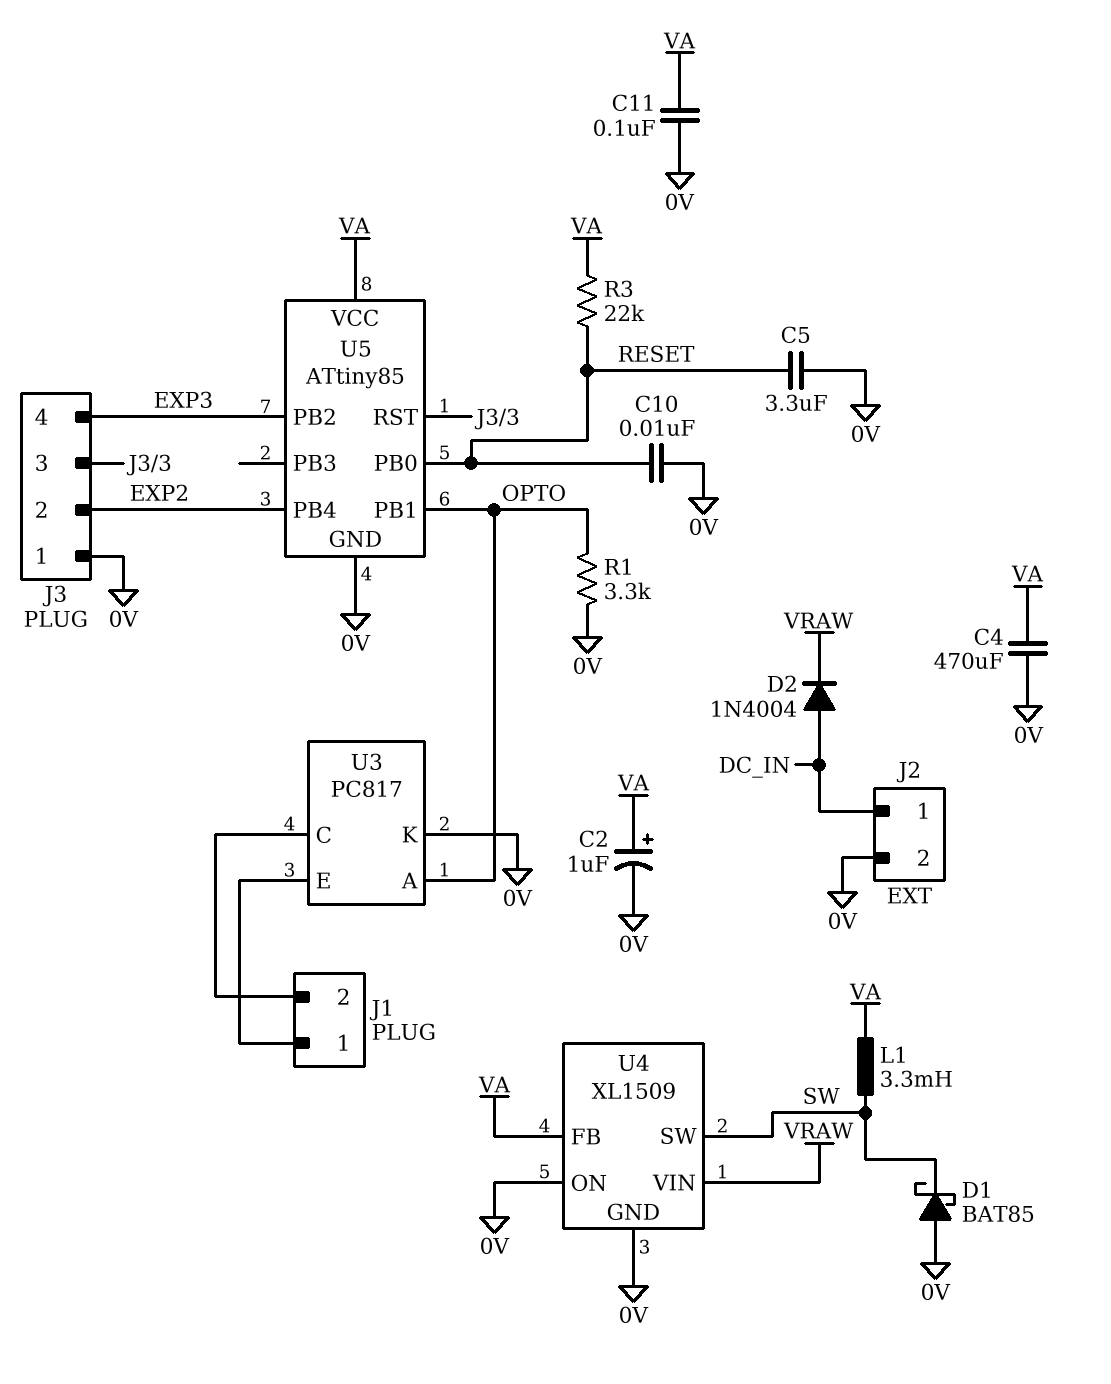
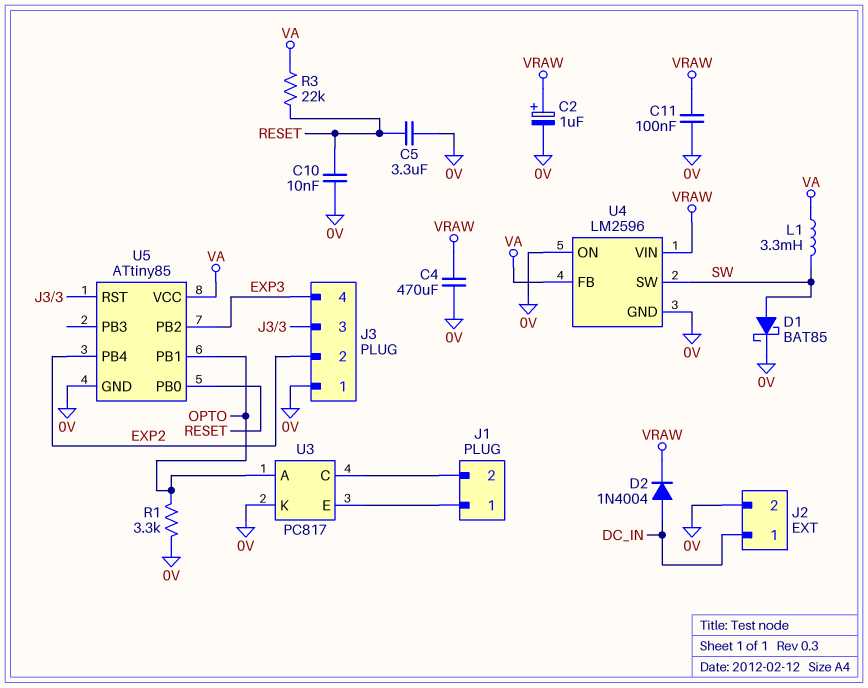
C2: 1uF (plus VA, minus 0V) -> 1uF (plus VRAW, minus 0V)
C4: 470uF (0V, VA) -> 470uF (0V, VRAW)
C11: 100nF (0V, VA) -> 100nF (0V, VRAW)
D1: schottky BAT85 (A 0V, K SW) -> schottky BAT85 (A SW, K 0V)
U4: XL1509 -> LM2596

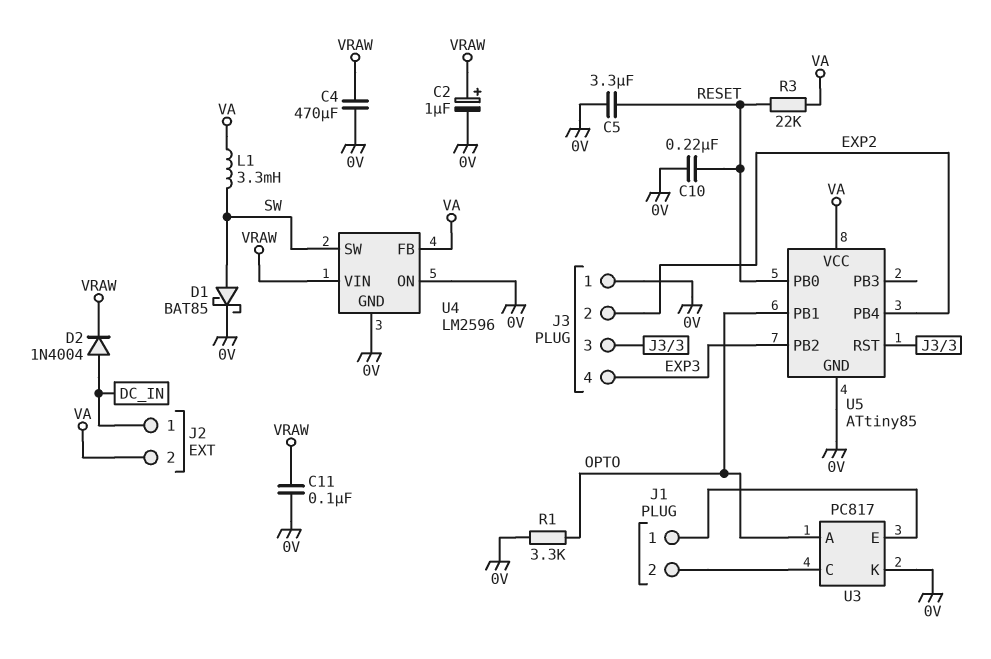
C10: 10nF (0V, RESET) -> 220nF (0V, RESET)
J2 pin 2: 0V -> VA

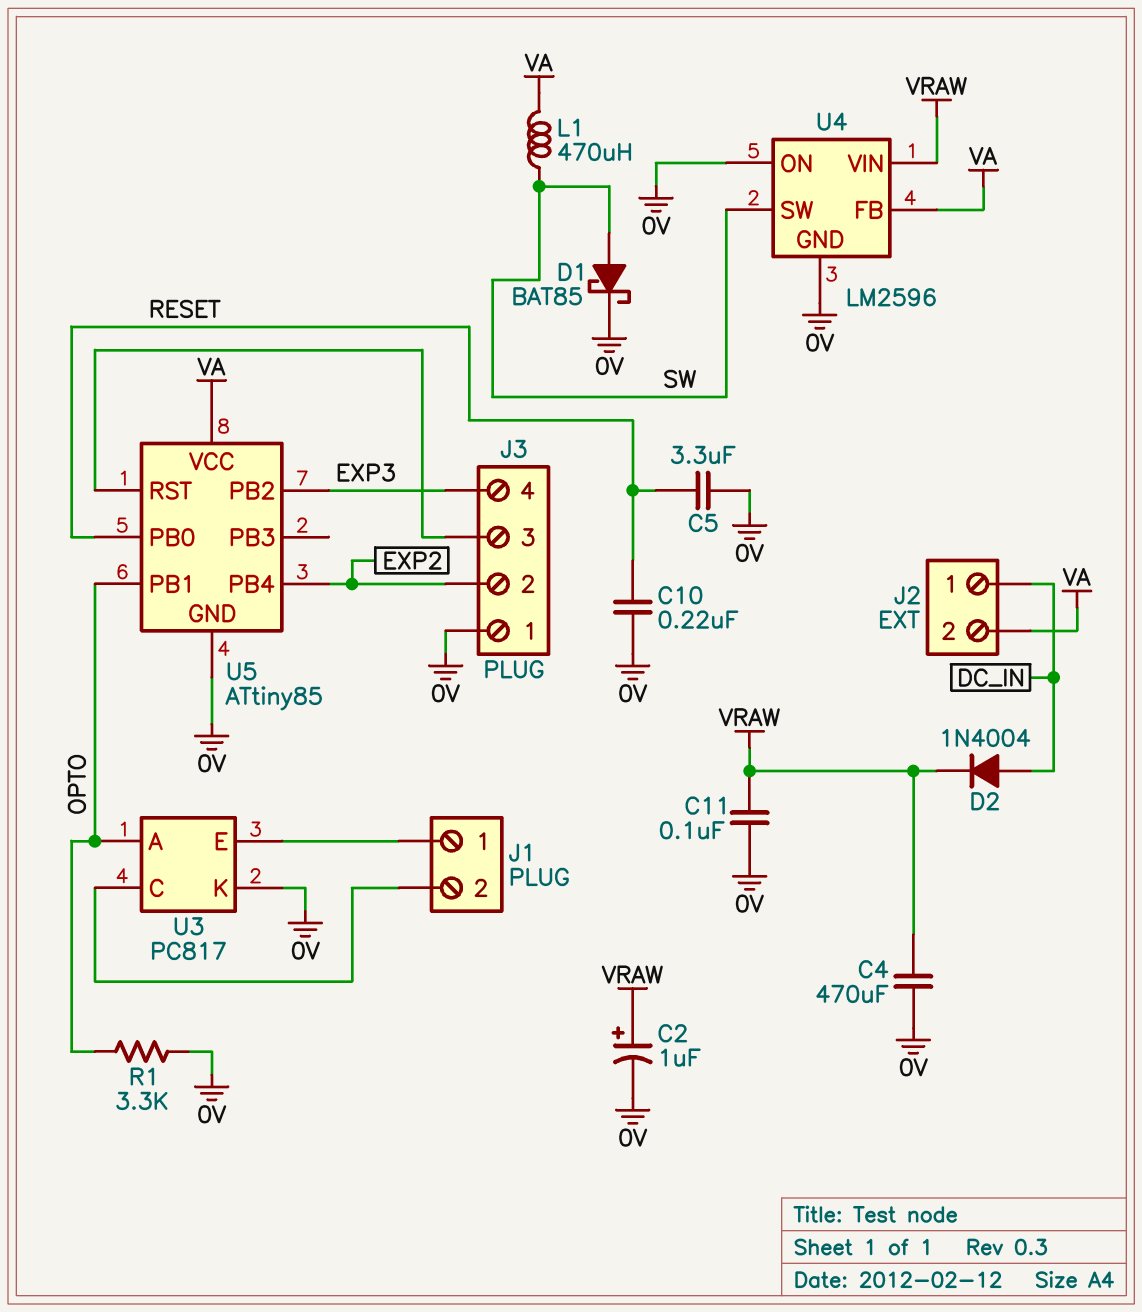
L1: 3.3mH (SW, VA) -> 470uH (SW, VA)
R3: 22k (RESET, VA) -> none

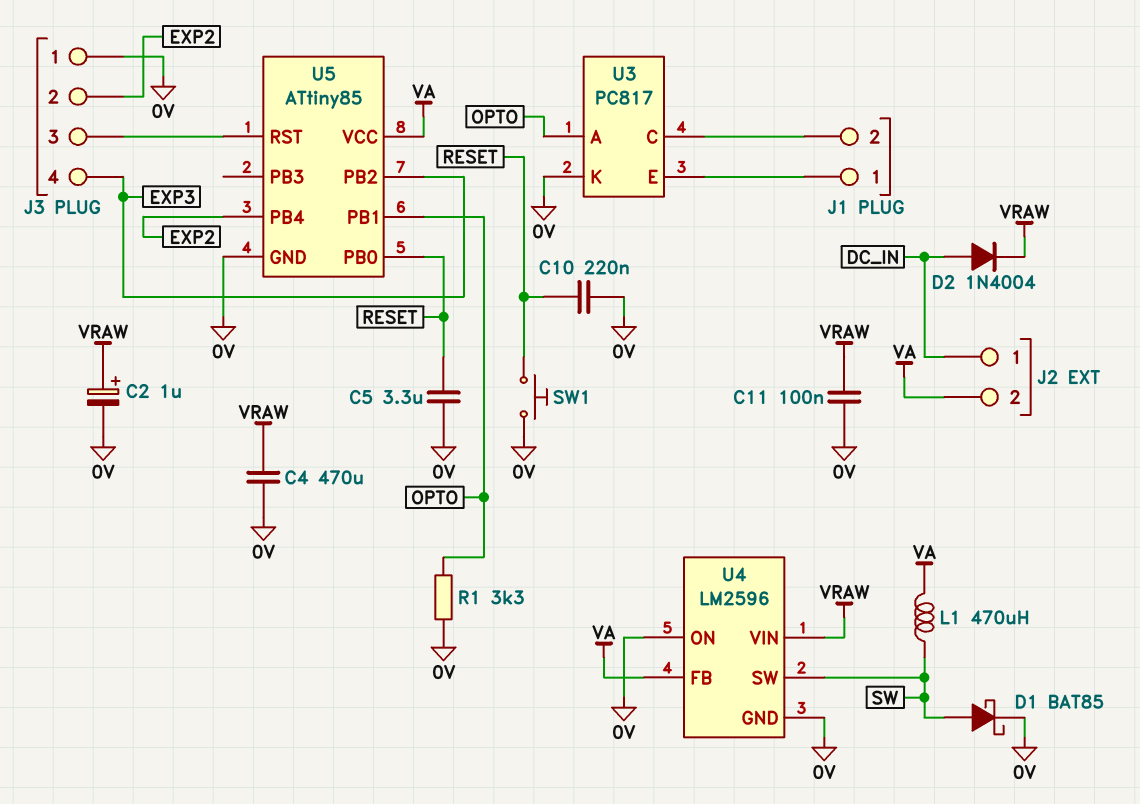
SW1: none -> button (0V, RESET)

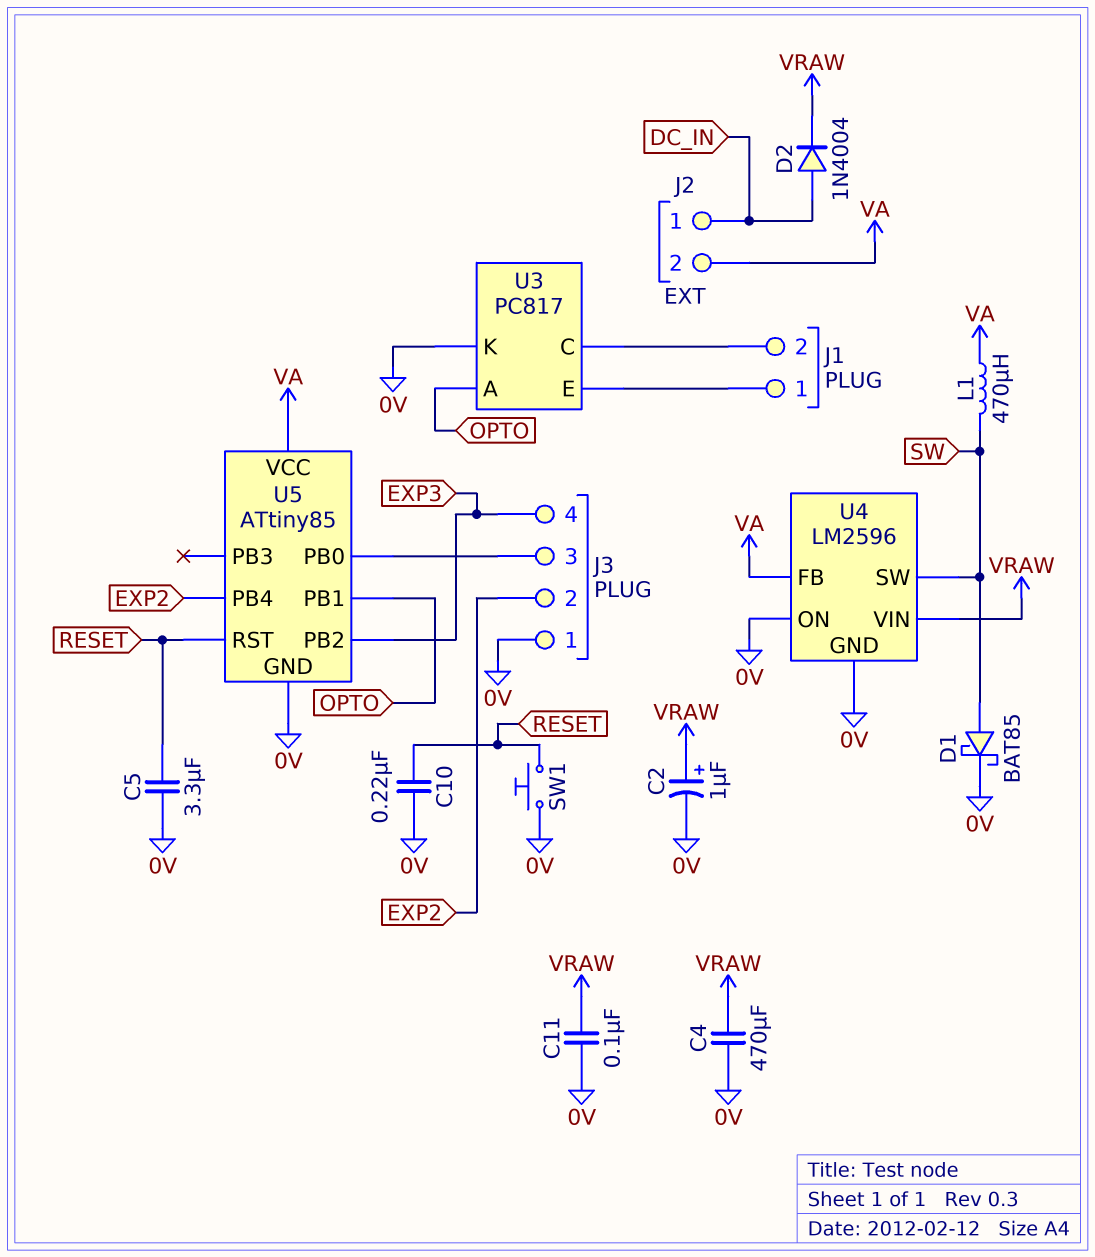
R1: 3.3k (0V, OPTO) -> none
U5 pin PB0: RESET -> J3/3
U5 pin RST: J3/3 -> RESET

